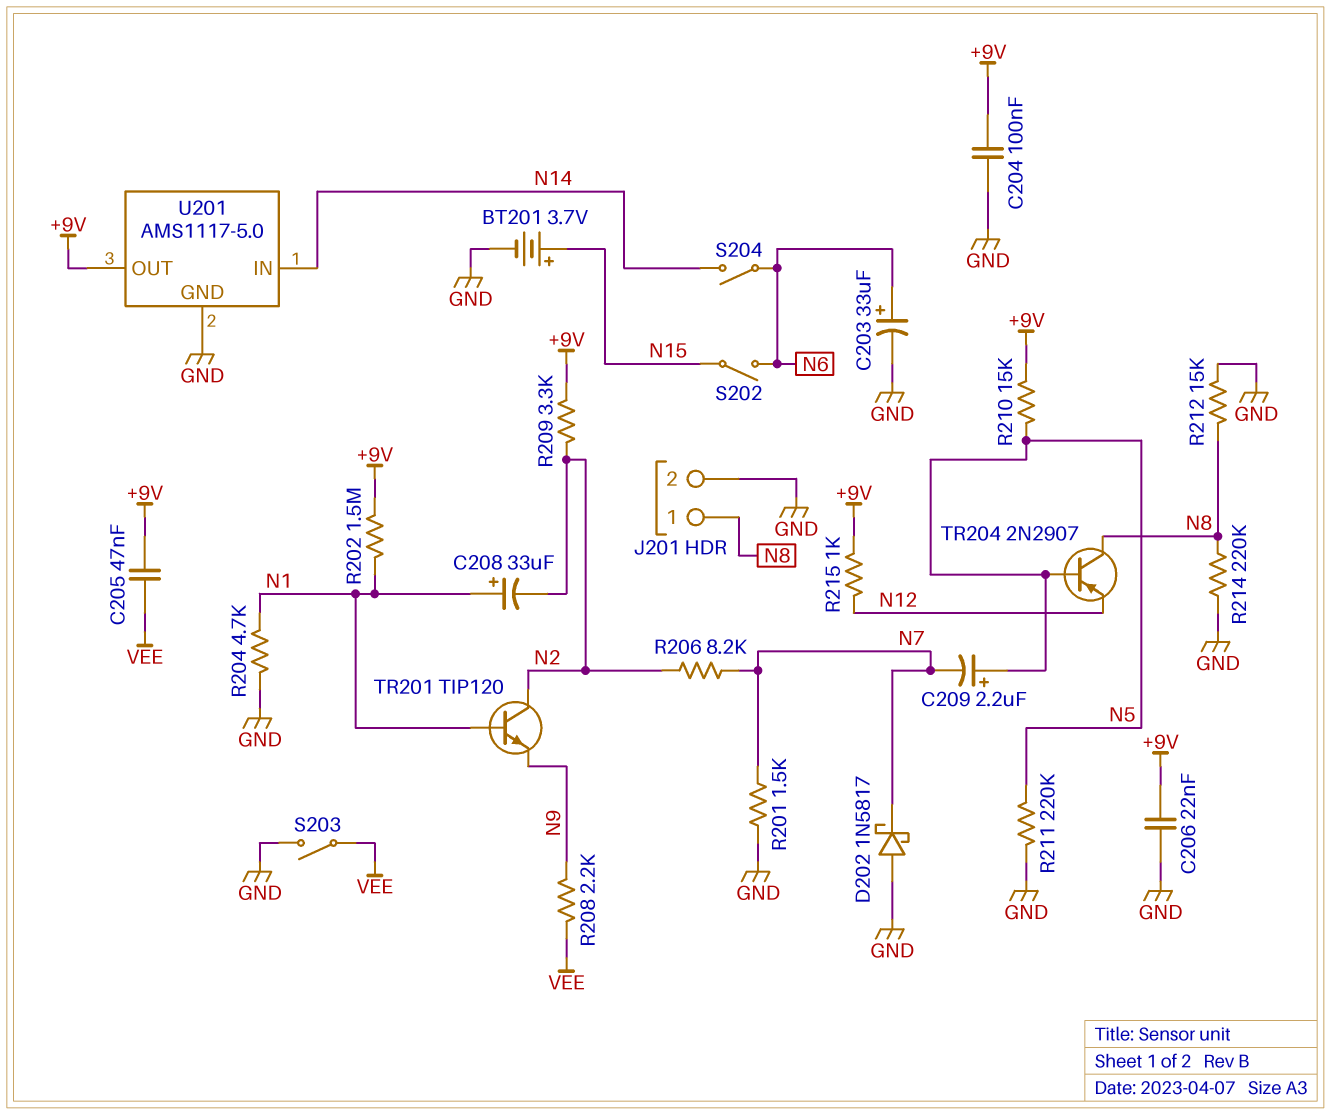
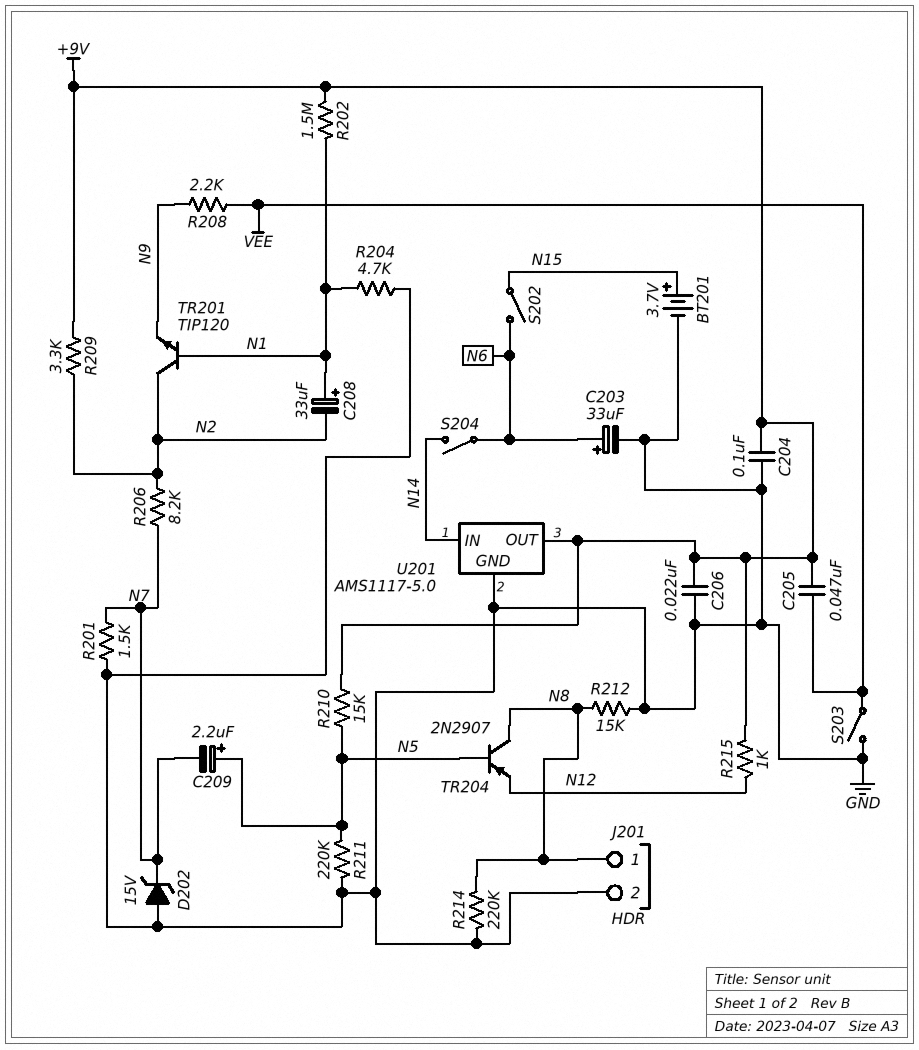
D202: schottky 1N5817 (A GND, K N7) -> zener 15V (A GND, K N7)

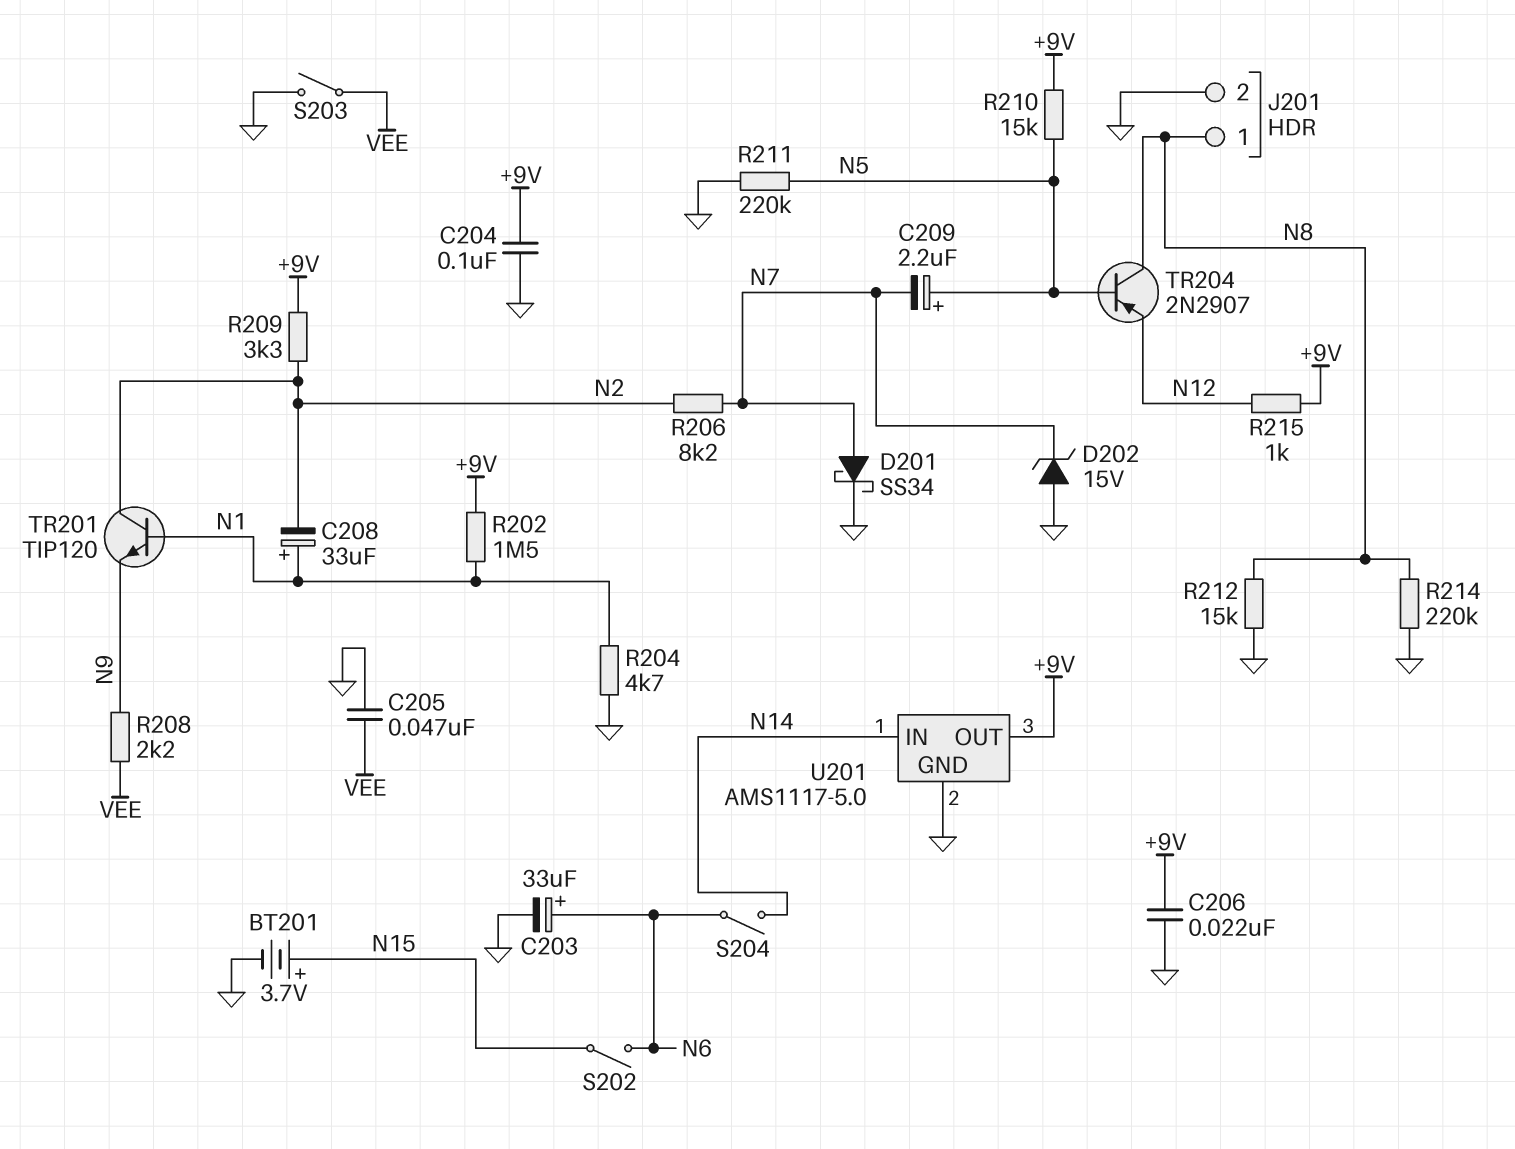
C205: 47nF (+9V, VEE) -> 47nF (GND, VEE)
D201: none -> schottky SS34 (A N7, K GND)
R201: 1.5k (GND, N7) -> none

